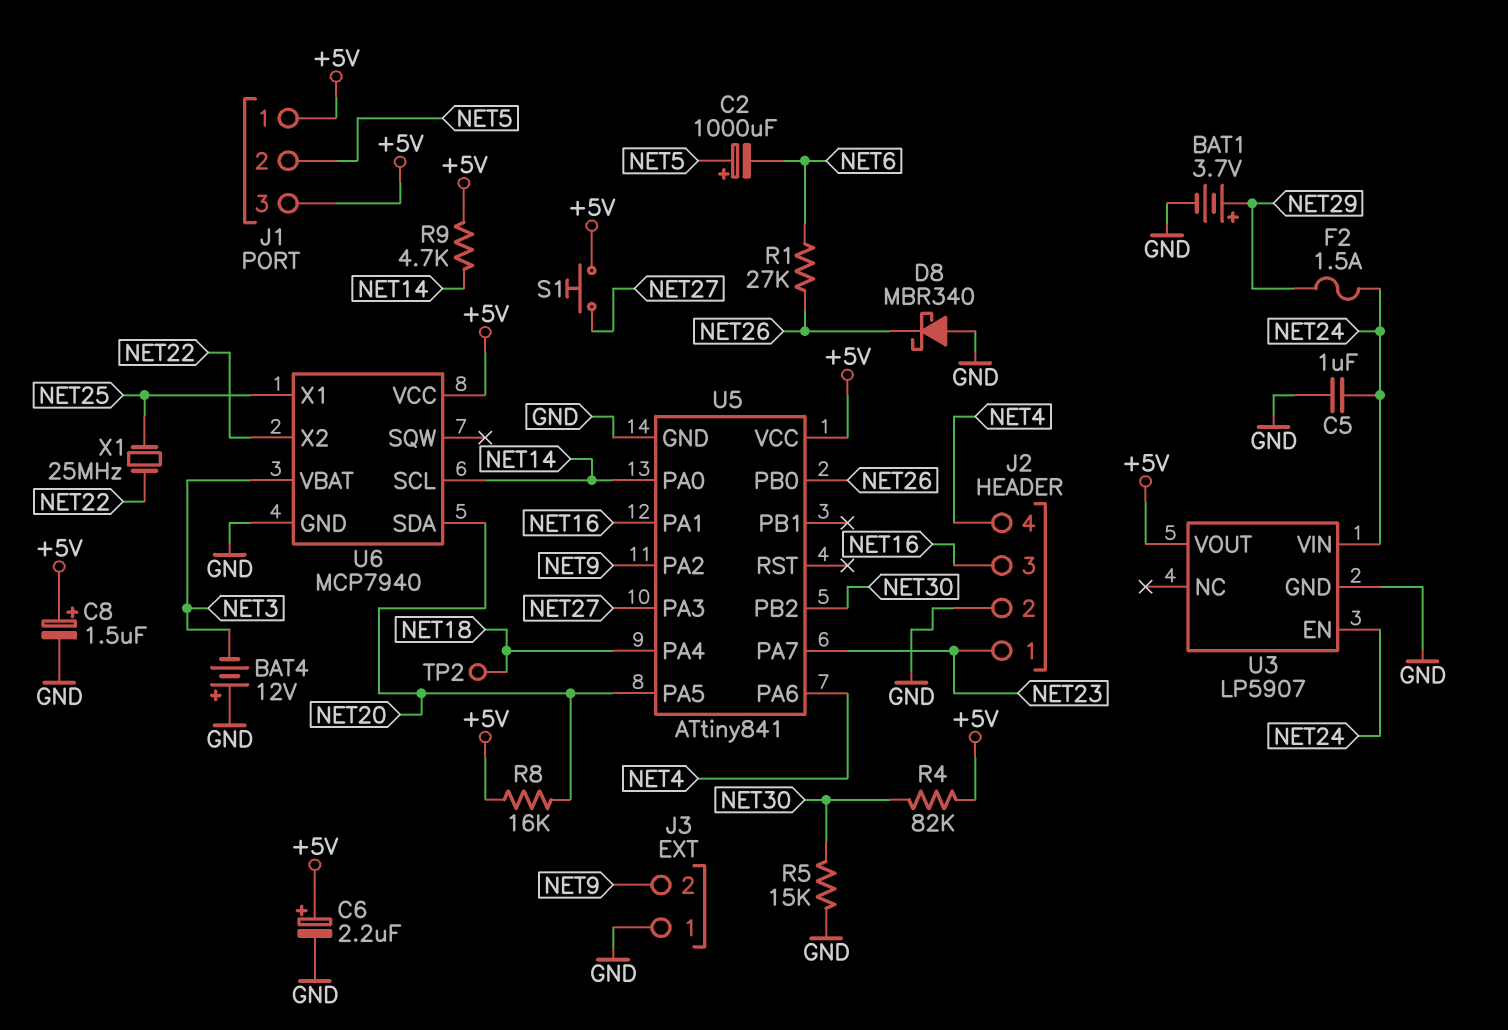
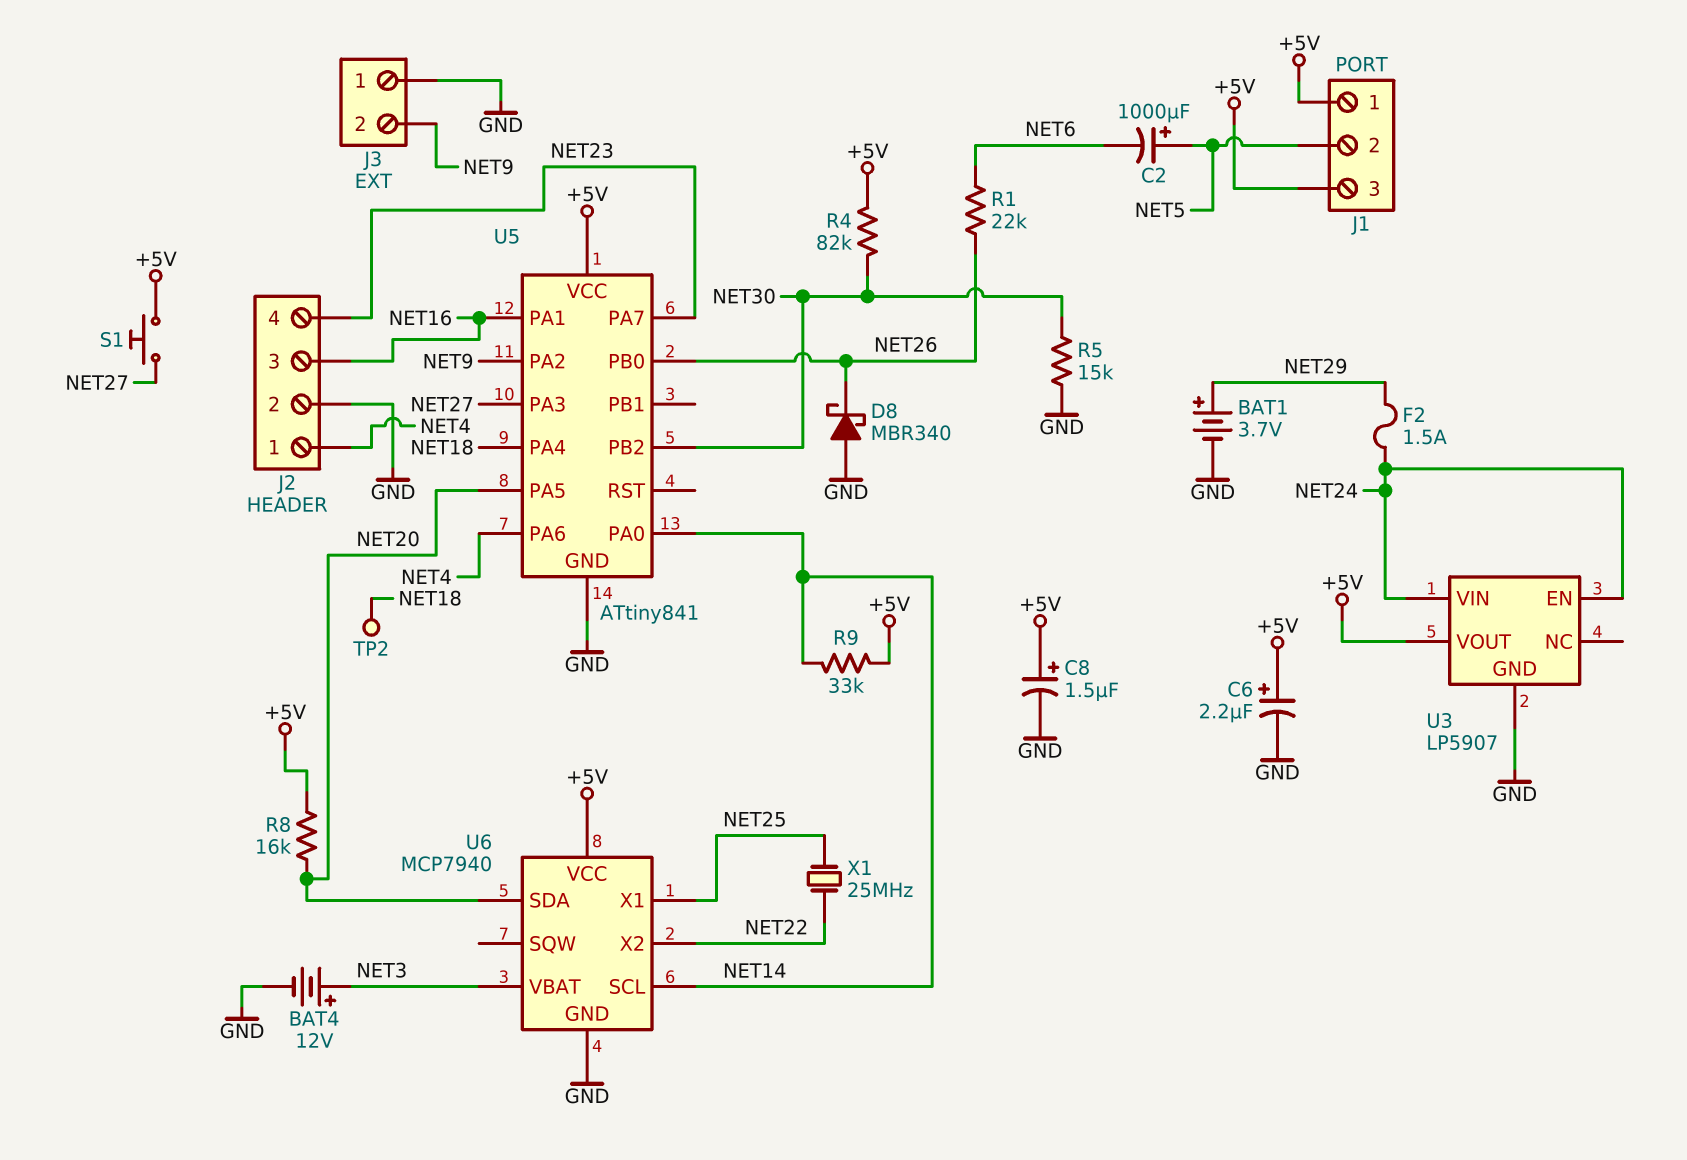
BAT4: 12V (plus GND, minus NET3) -> 12V (plus NET3, minus GND)
C5: 1uF (GND, NET24) -> none
J2 pin 1: NET23 -> NET4
J2 pin 4: NET4 -> NET23
R1: 27k (NET6, NET26) -> 22k (NET6, NET26)
R9: 4.7k (+5V, NET14) -> 33k (+5V, NET14)

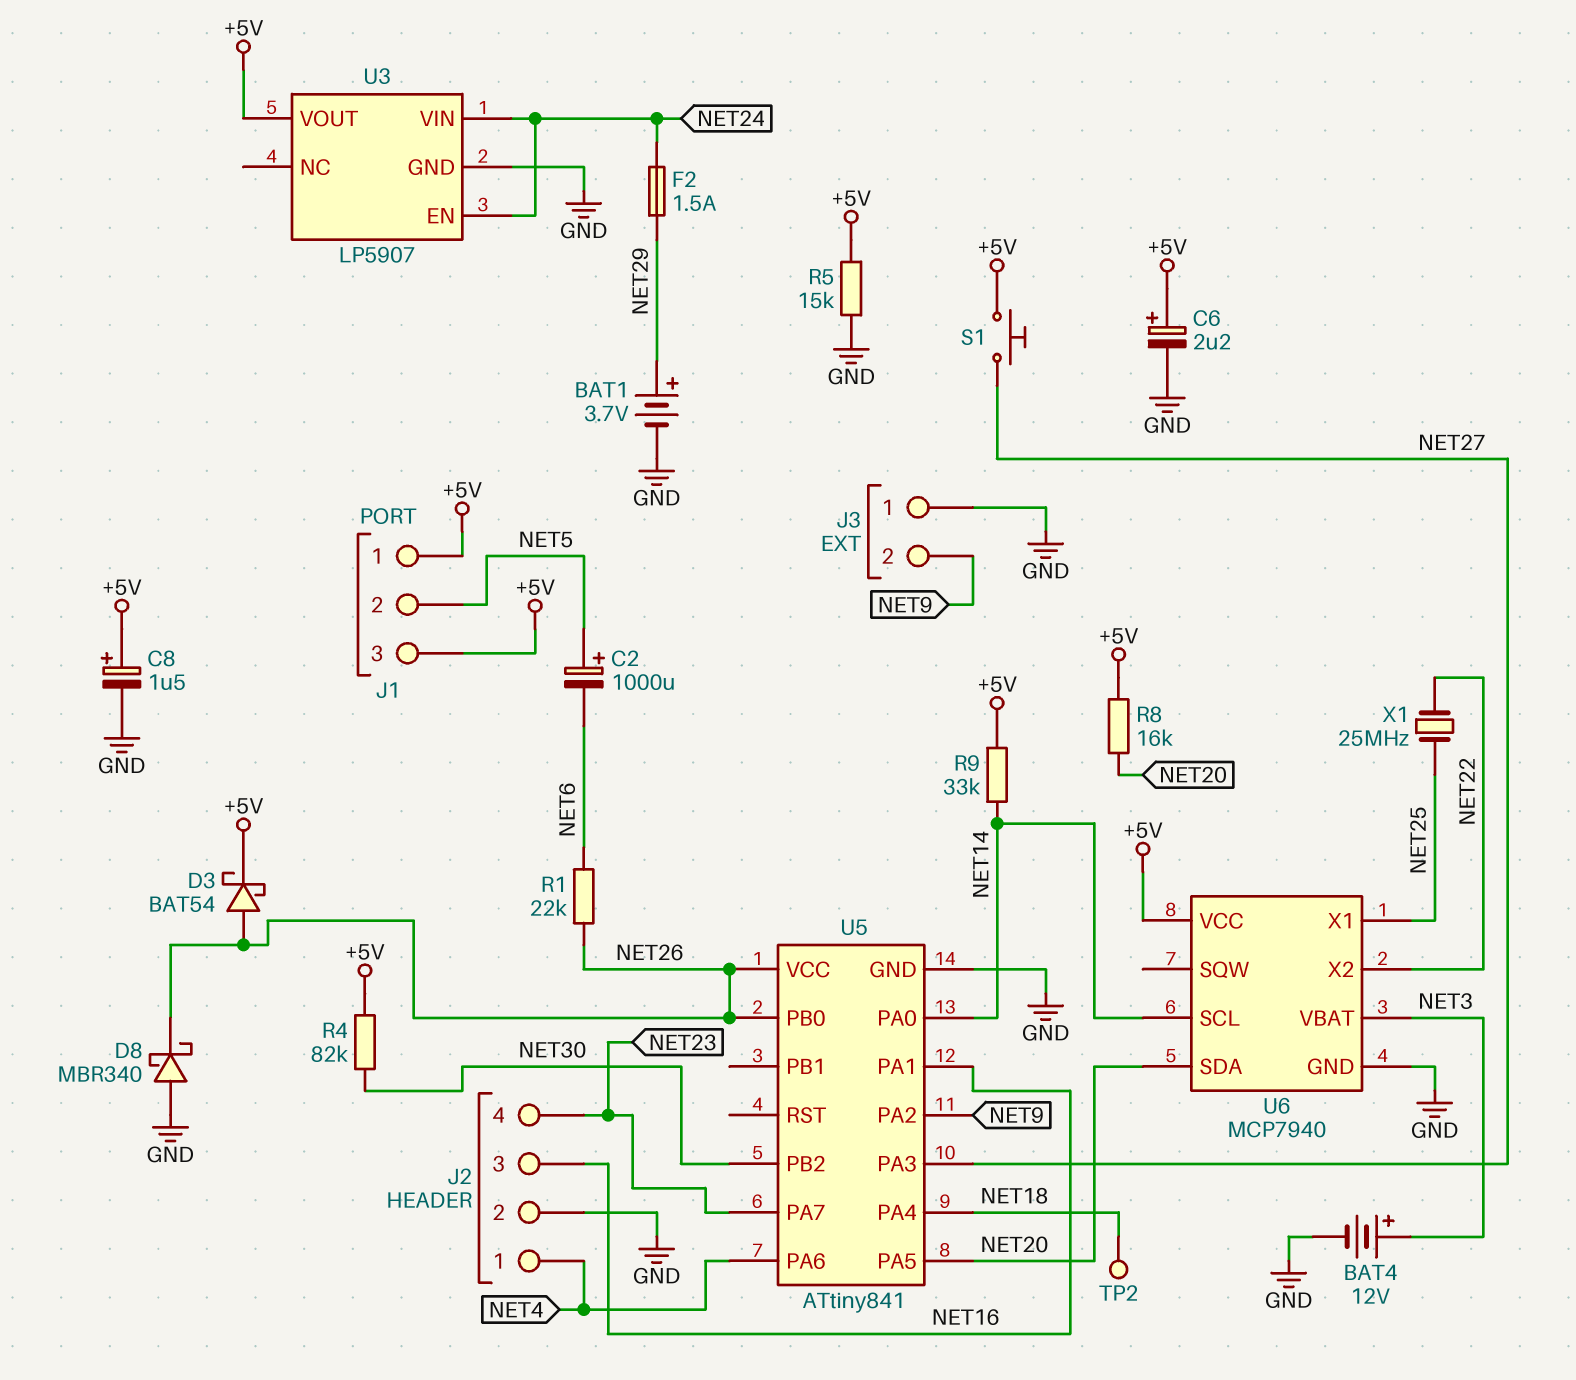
D3: none -> schottky BAT54 (A NET26, K +5V)
R5: 15k (GND, NET30) -> 15k (+5V, GND)
U5 pin VCC: +5V -> NET26

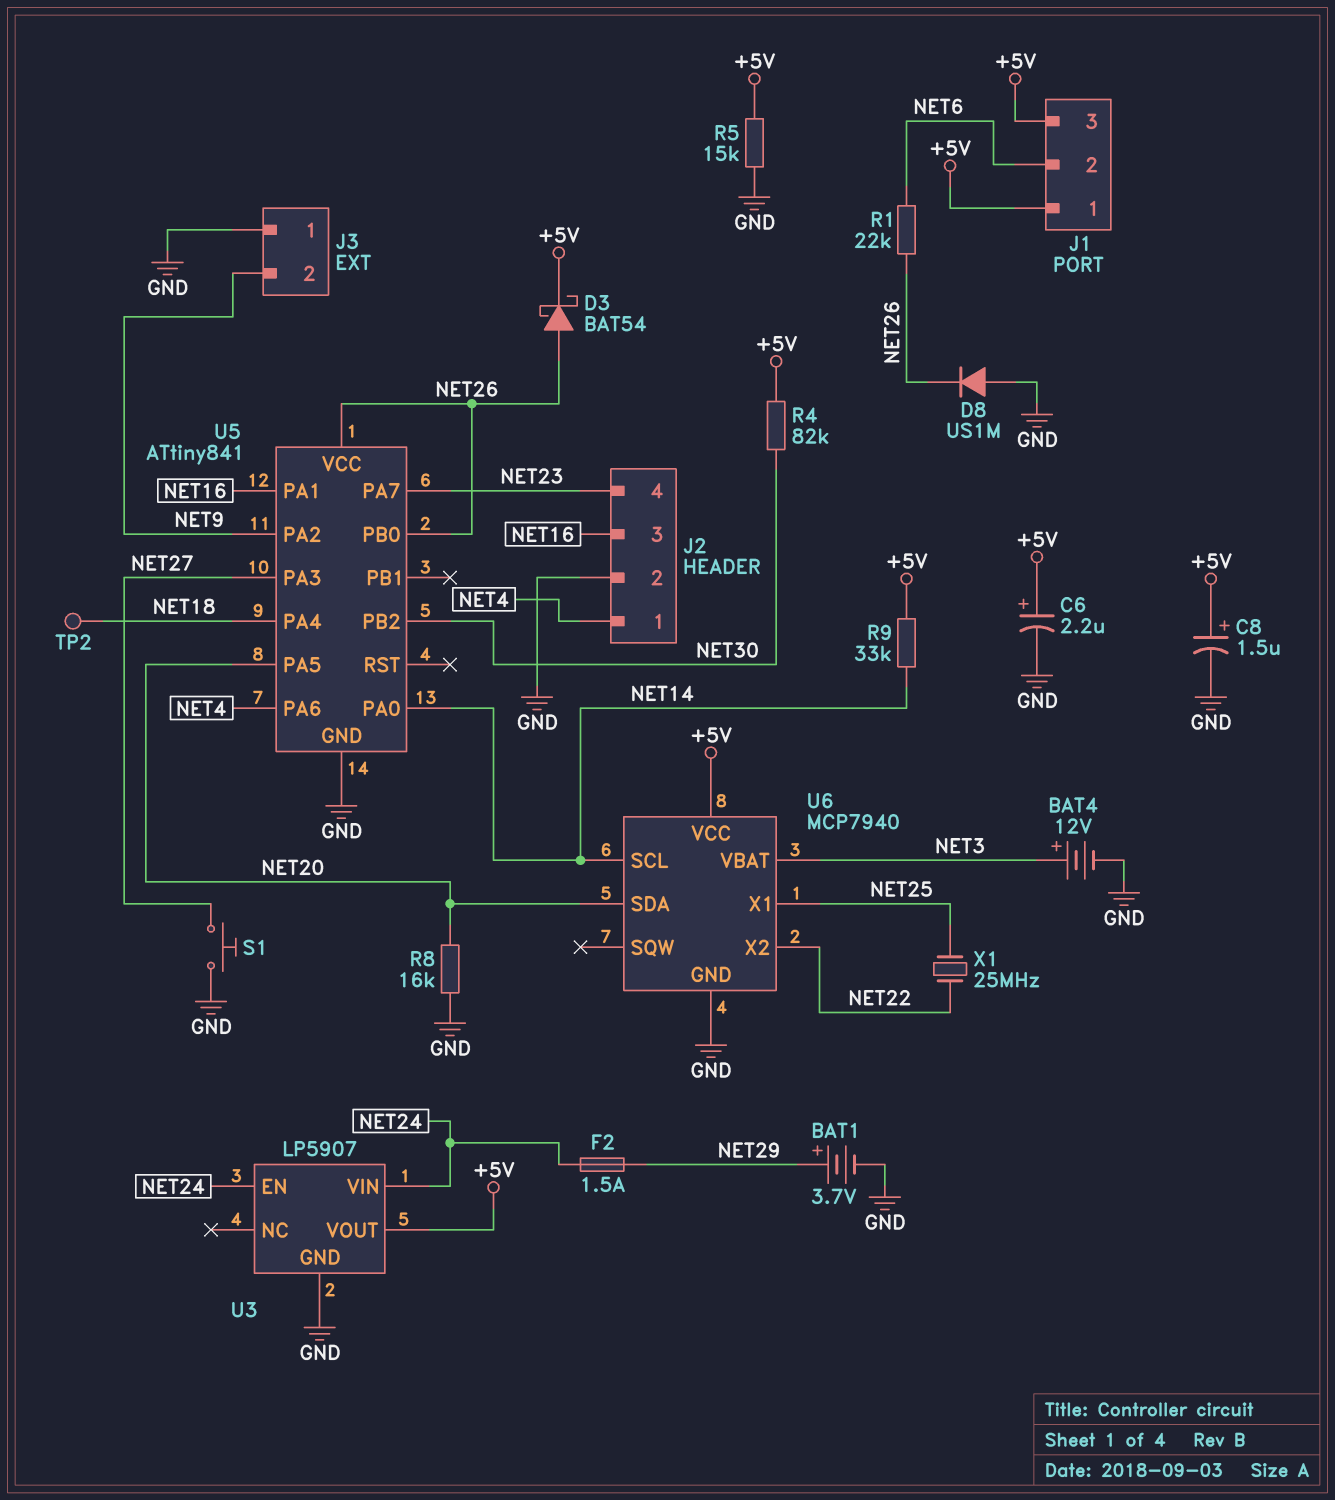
C2: 1000uF (plus NET5, minus NET6) -> none
D8: schottky MBR340 (A GND, K NET26) -> diode US1M (A GND, K NET26)
J1 pin 2: NET5 -> NET6
R8: 16k (+5V, NET20) -> 16k (GND, NET20)
S1: button (+5V, NET27) -> button (GND, NET27)

